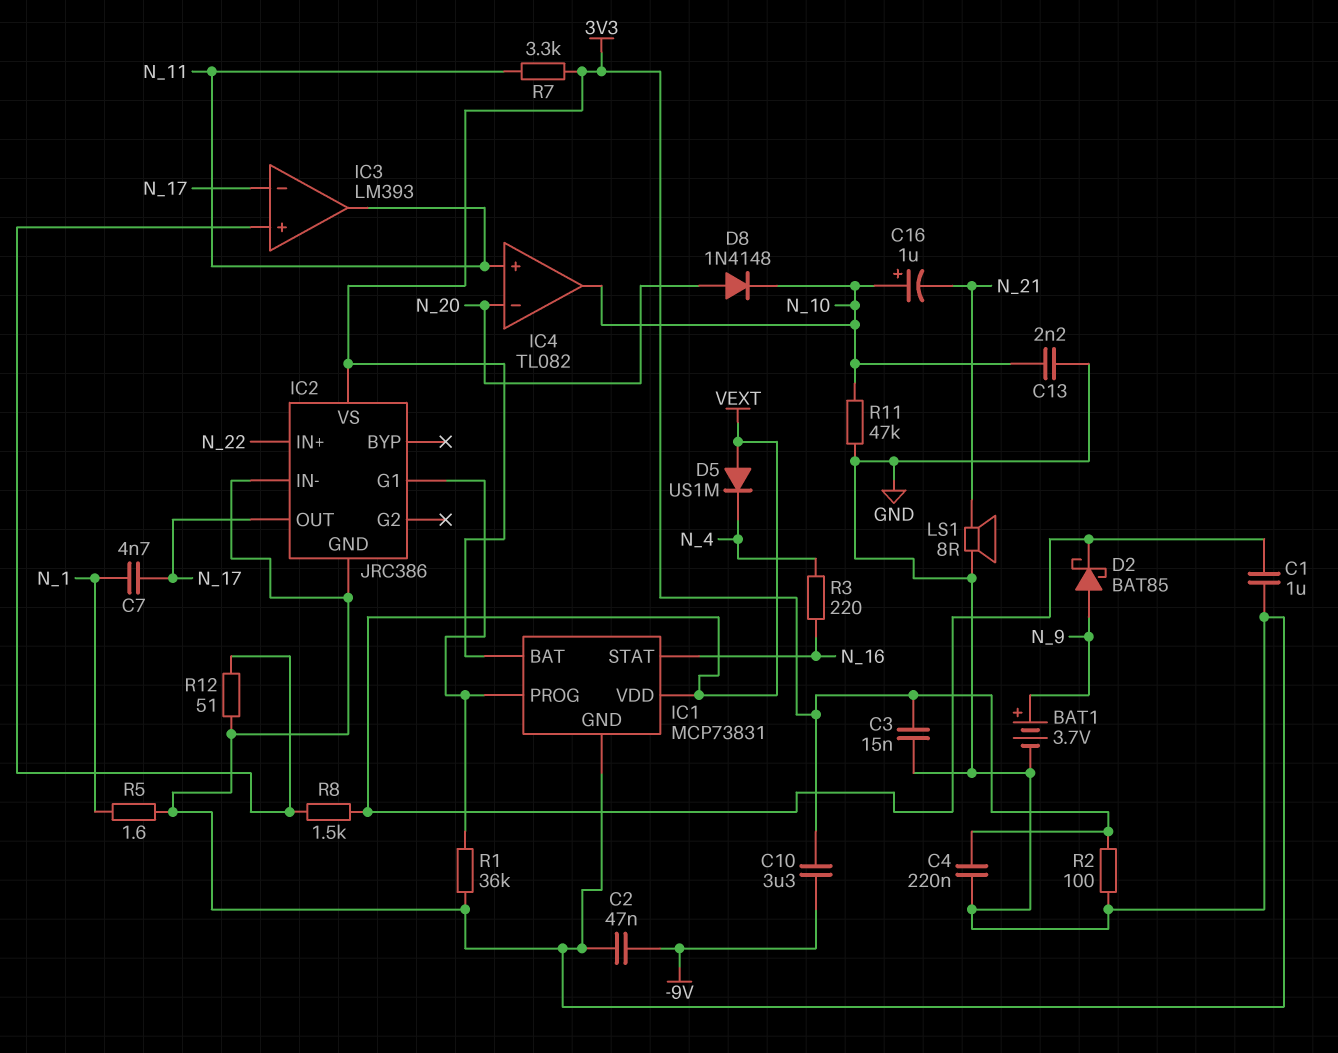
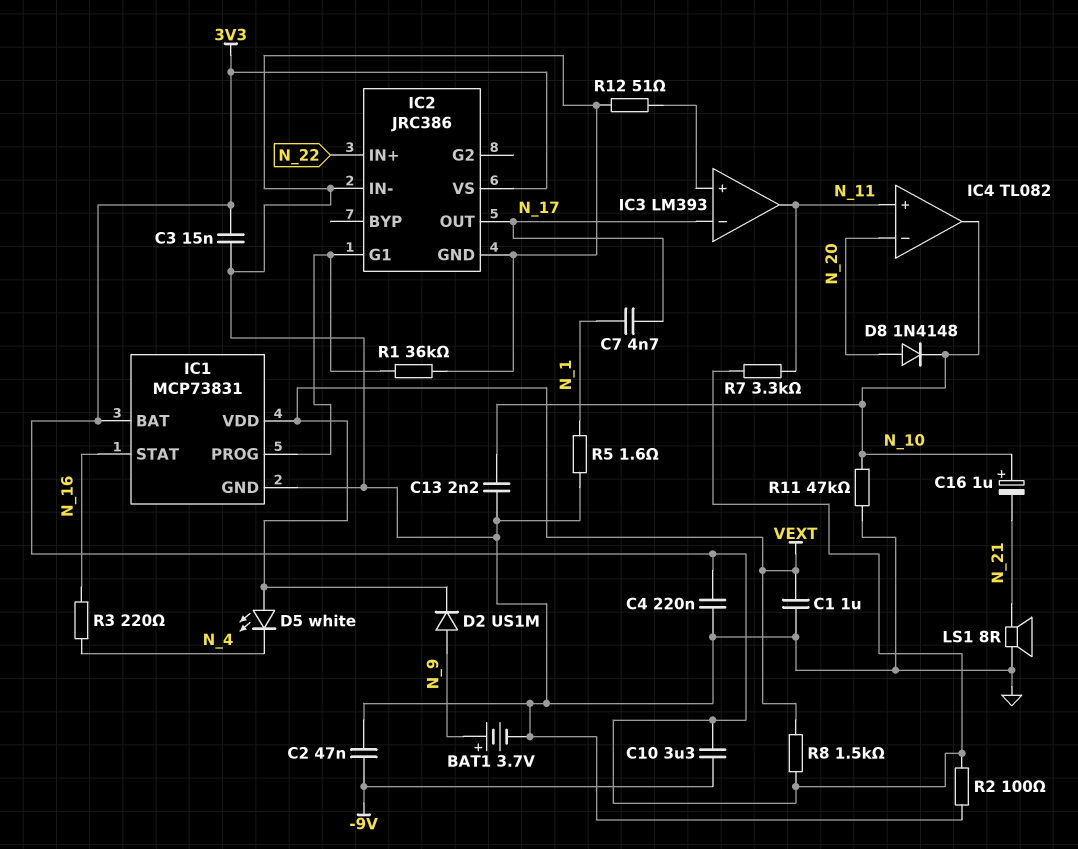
D2: schottky BAT85 (A N_9, K VEXT) -> diode US1M (A N_9, K VEXT)
D5: diode US1M (A VEXT, K N_4) -> LED white (A VEXT, K N_4)
R8: 1.5k (IC3/in+, VEXT) -> 1.5k (3V3, VEXT)

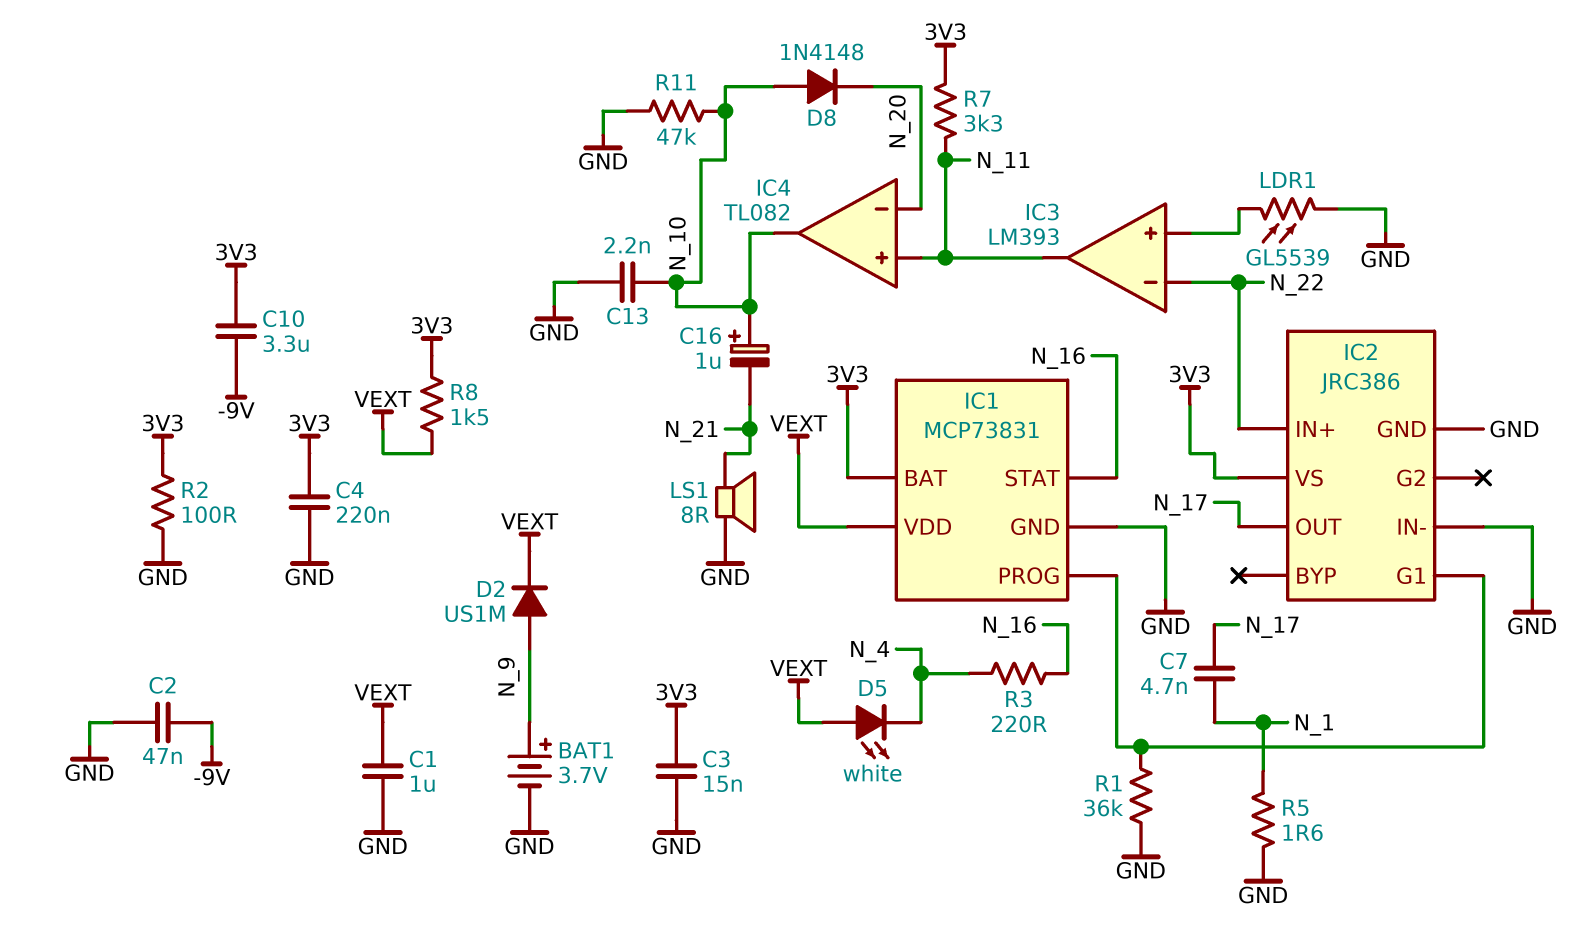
D8: diode 1N4148 (A N_20, K N_10) -> diode 1N4148 (A N_10, K N_20)
IC3 pin in-: N_17 -> N_22
LDR1: none -> GL5539 (GND, IC3/in+)
R12: 51 (GND, IC3/in+) -> none

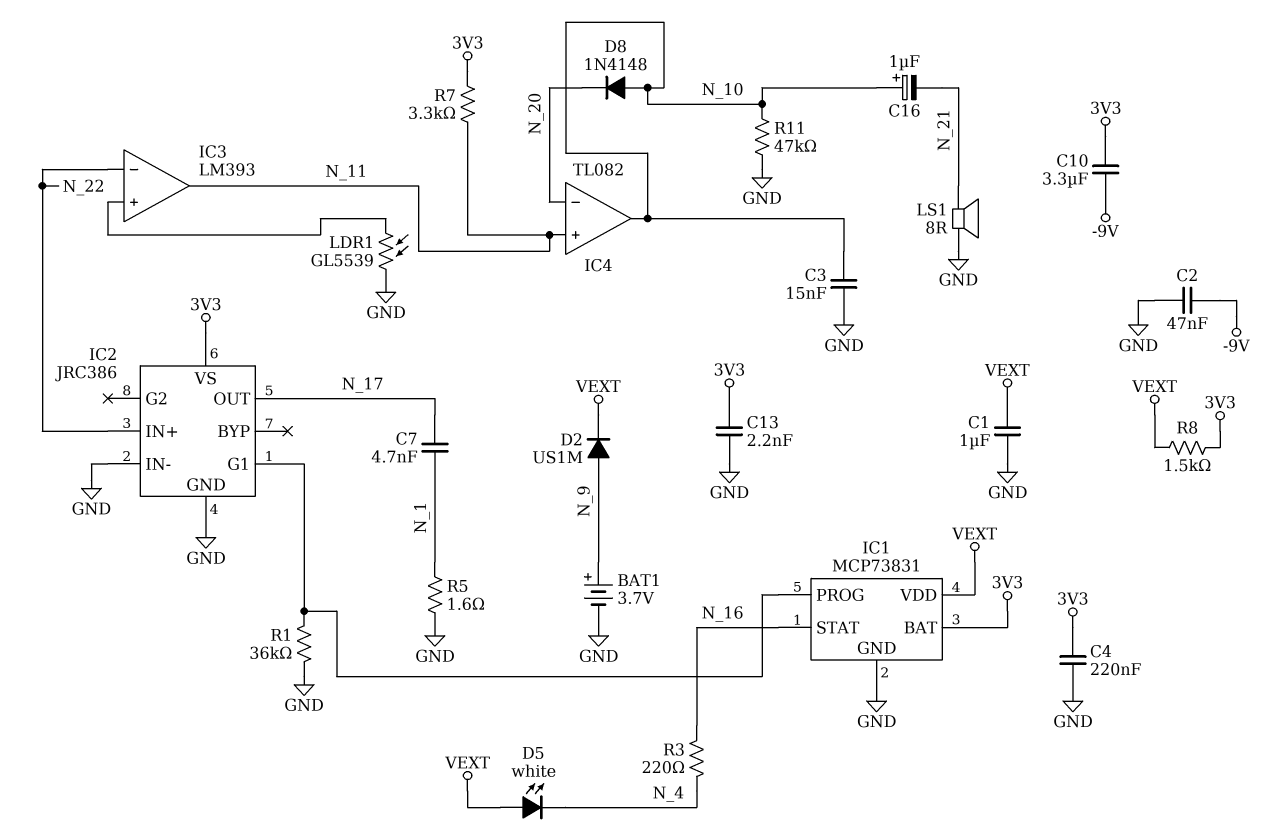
C3: 15nF (3V3, GND) -> 15nF (GND, N_10)
C13: 2.2nF (GND, N_10) -> 2.2nF (3V3, GND)
R2: 100 (3V3, GND) -> none

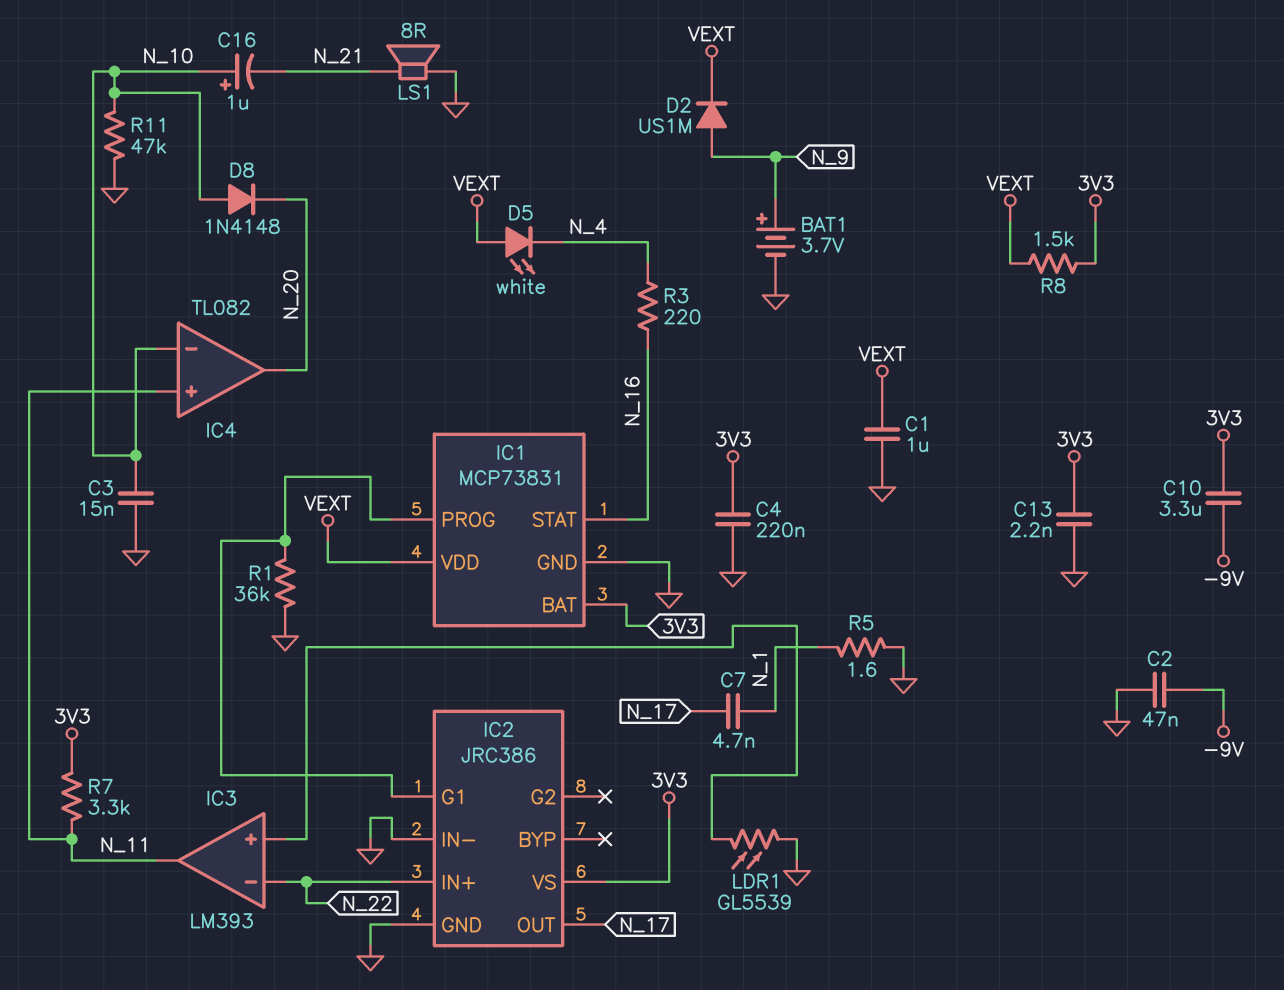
IC4 pin in-: N_20 -> N_10
IC4 pin out: N_10 -> N_20

